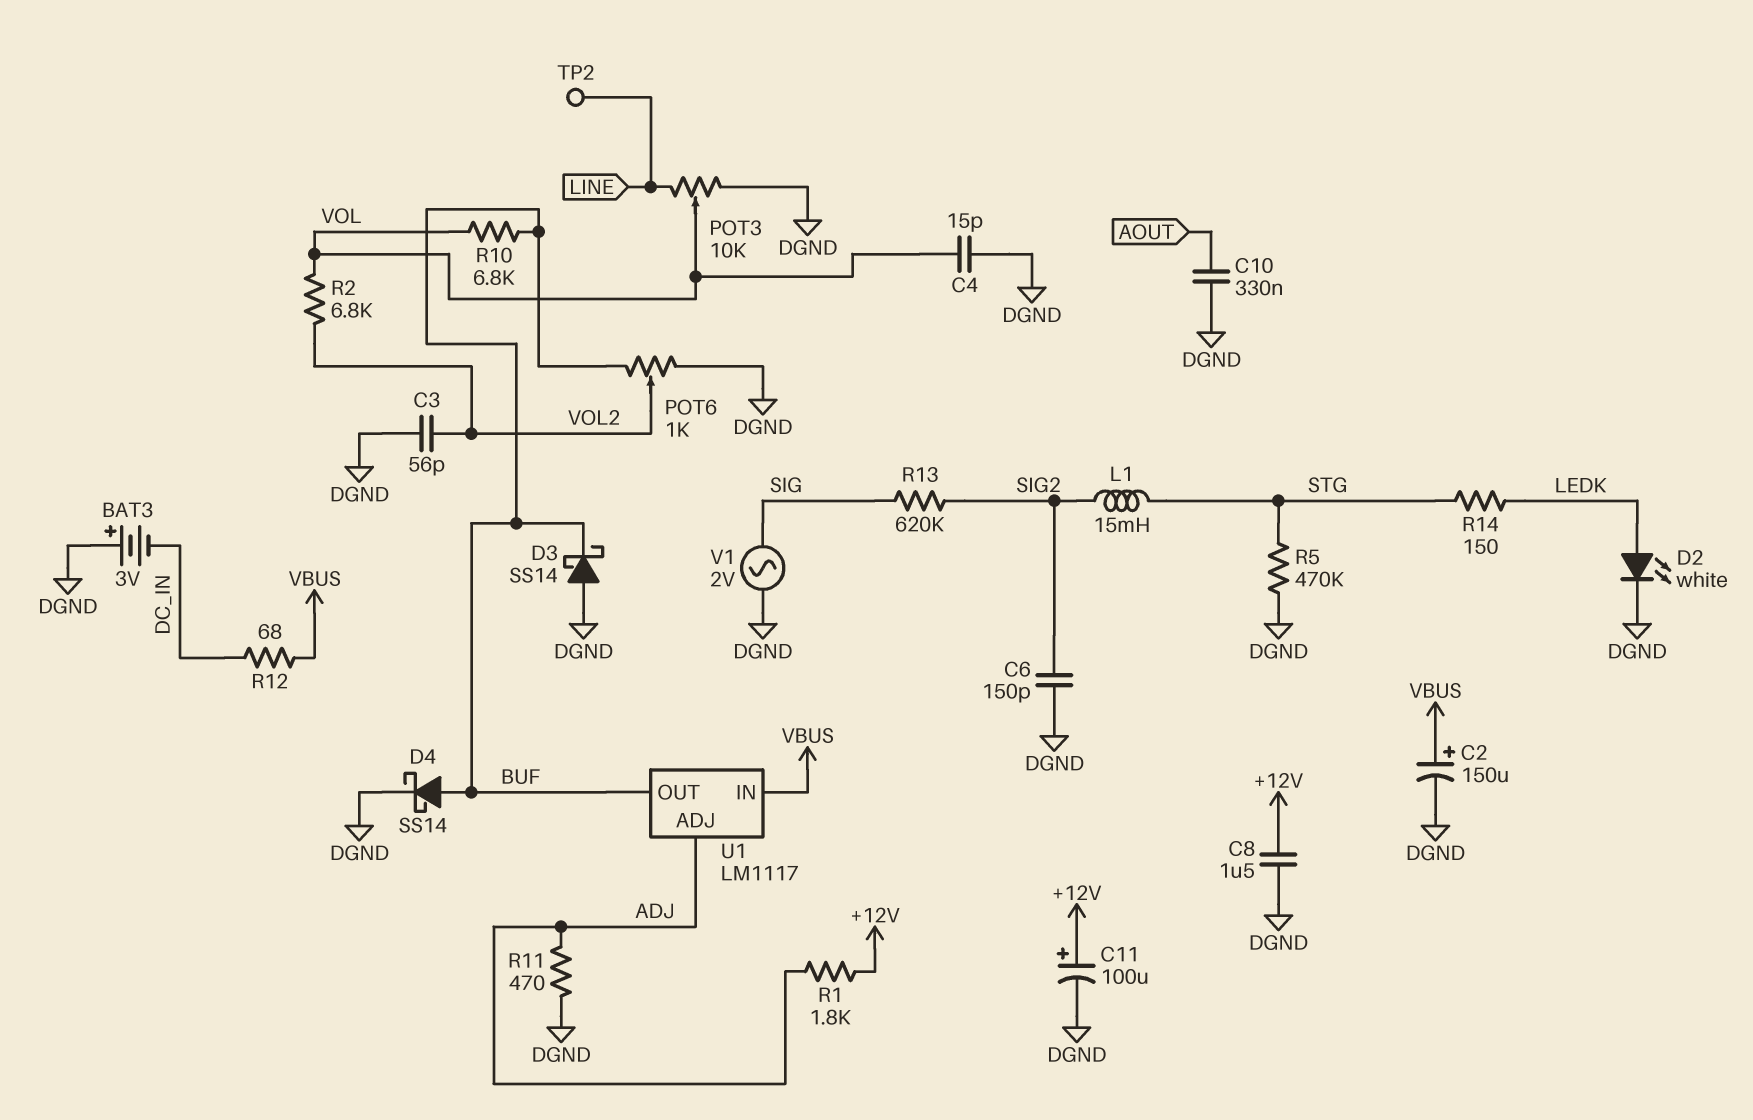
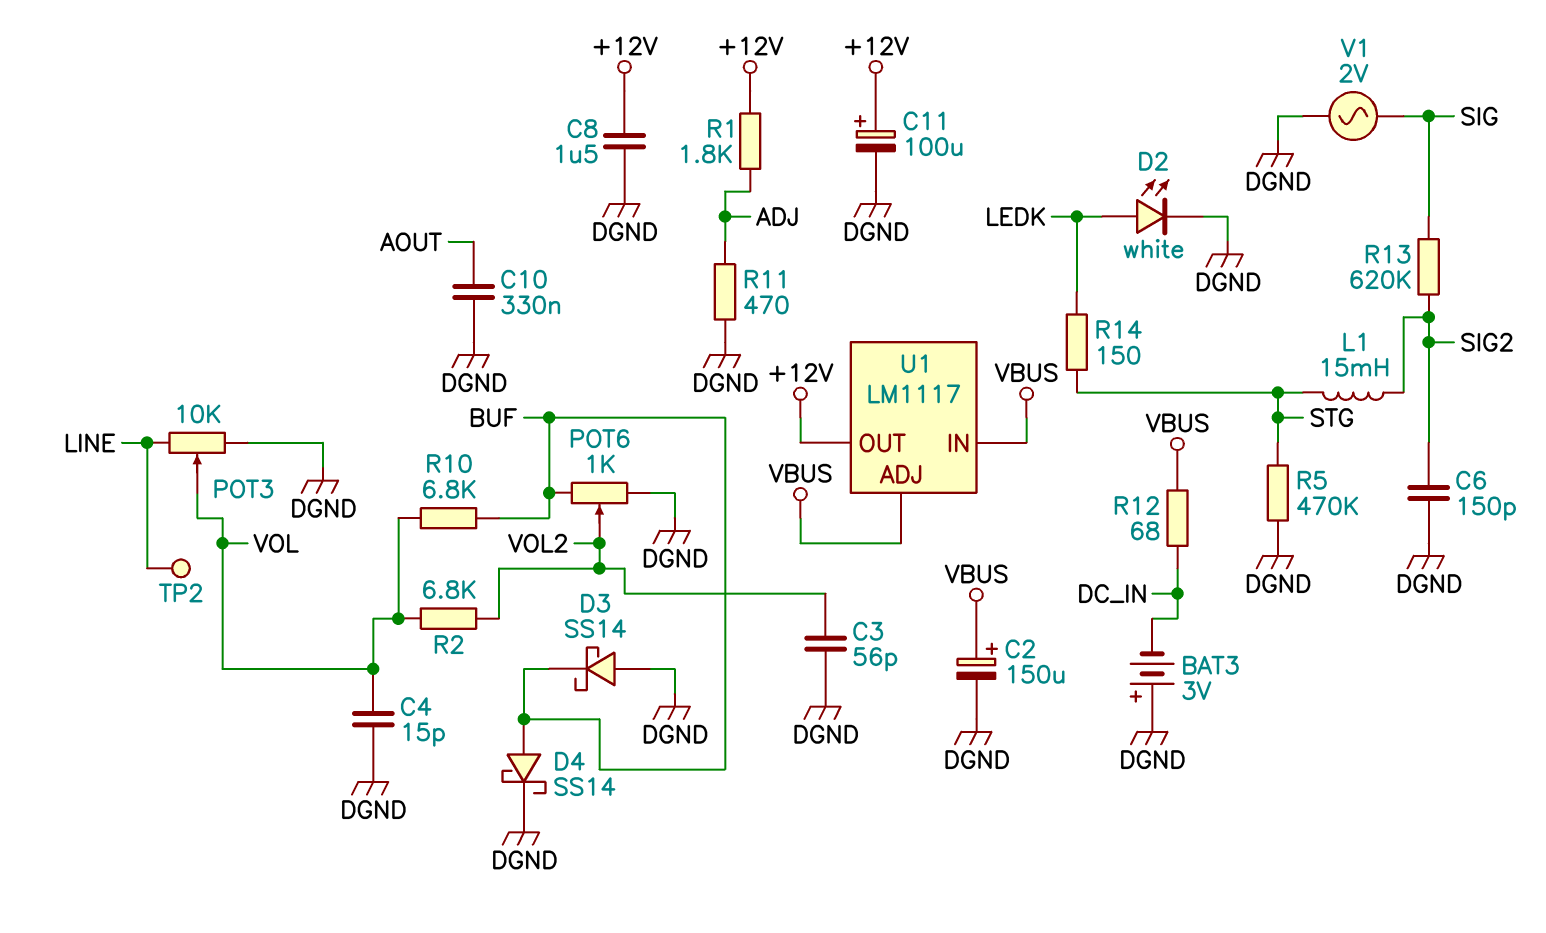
U1 pin ADJ: ADJ -> VBUS
U1 pin OUT: BUF -> +12V

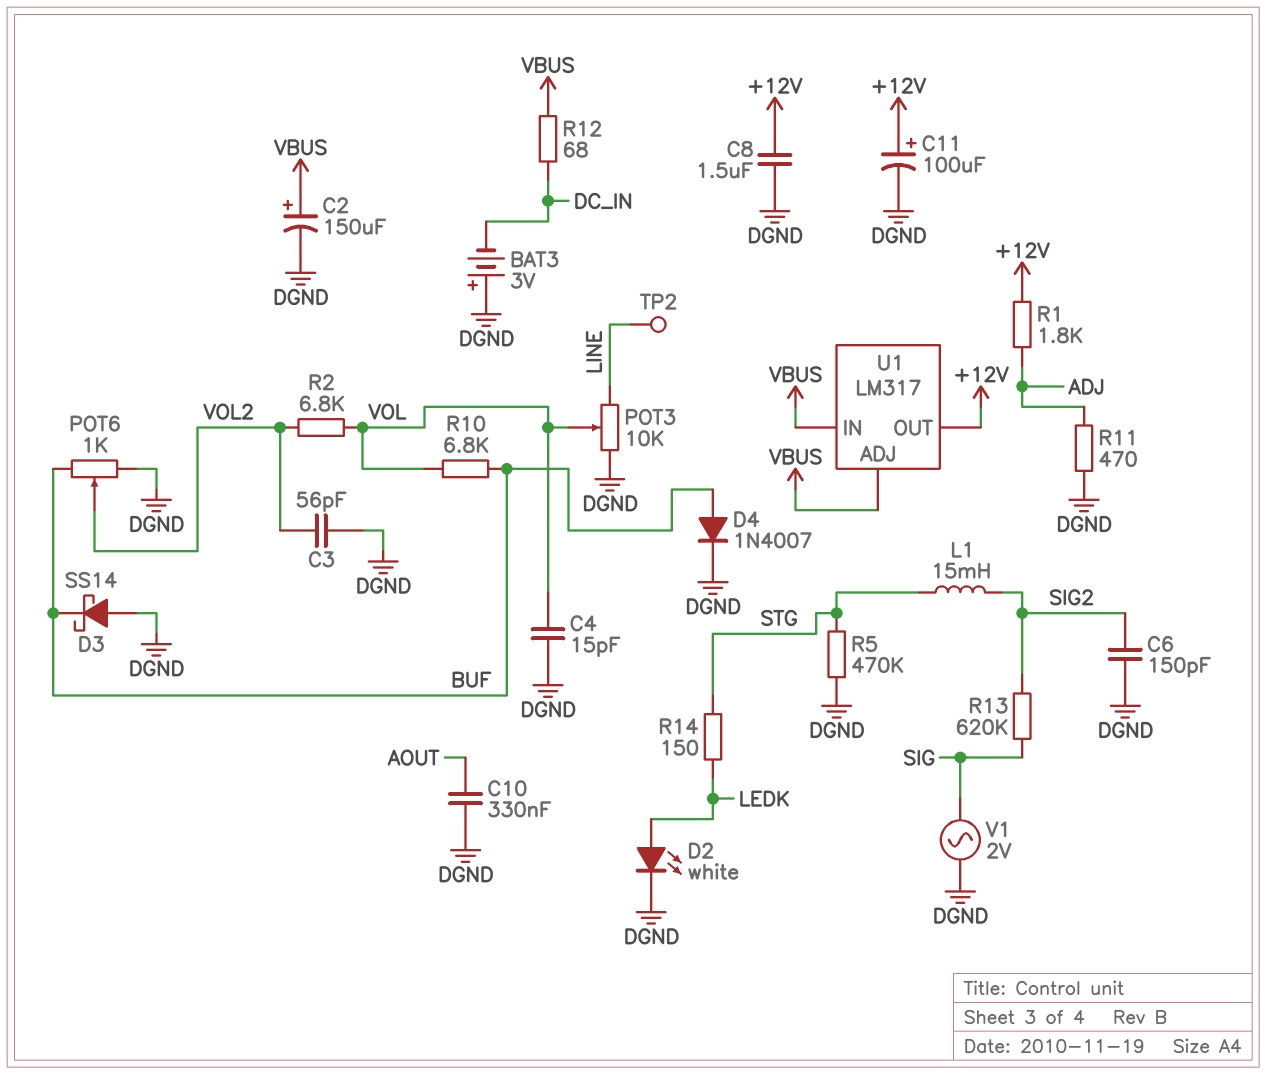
D4: schottky SS14 (A BUF, K DGND) -> diode 1N4007 (A BUF, K DGND)
U1: LM1117 -> LM317

